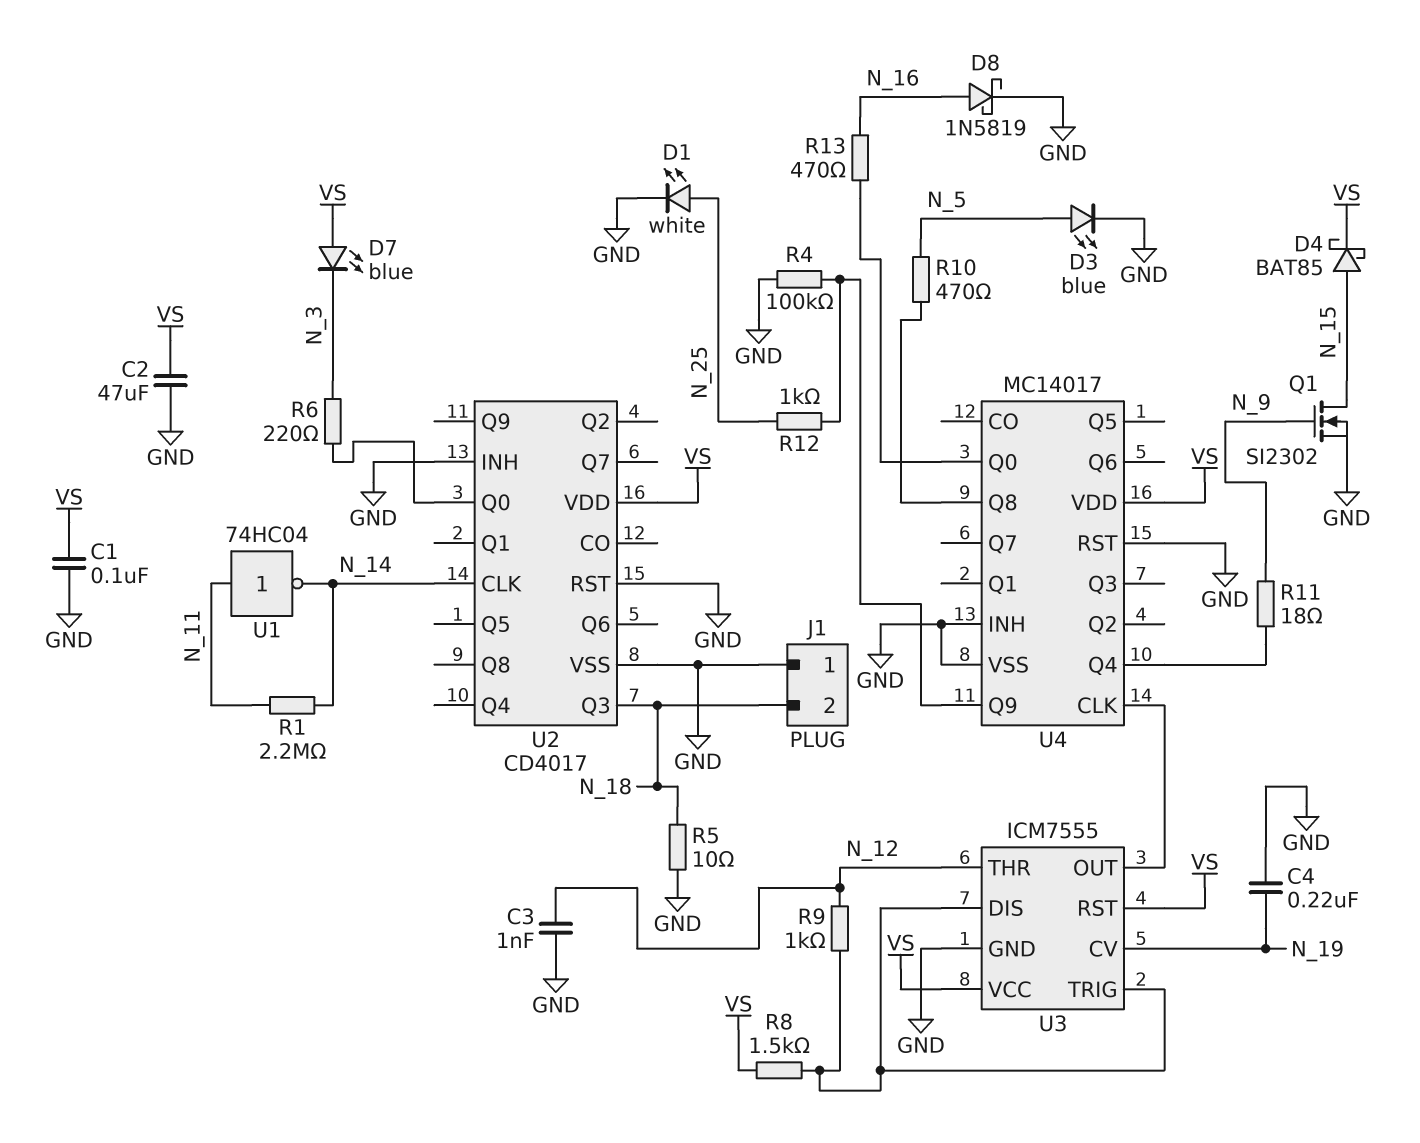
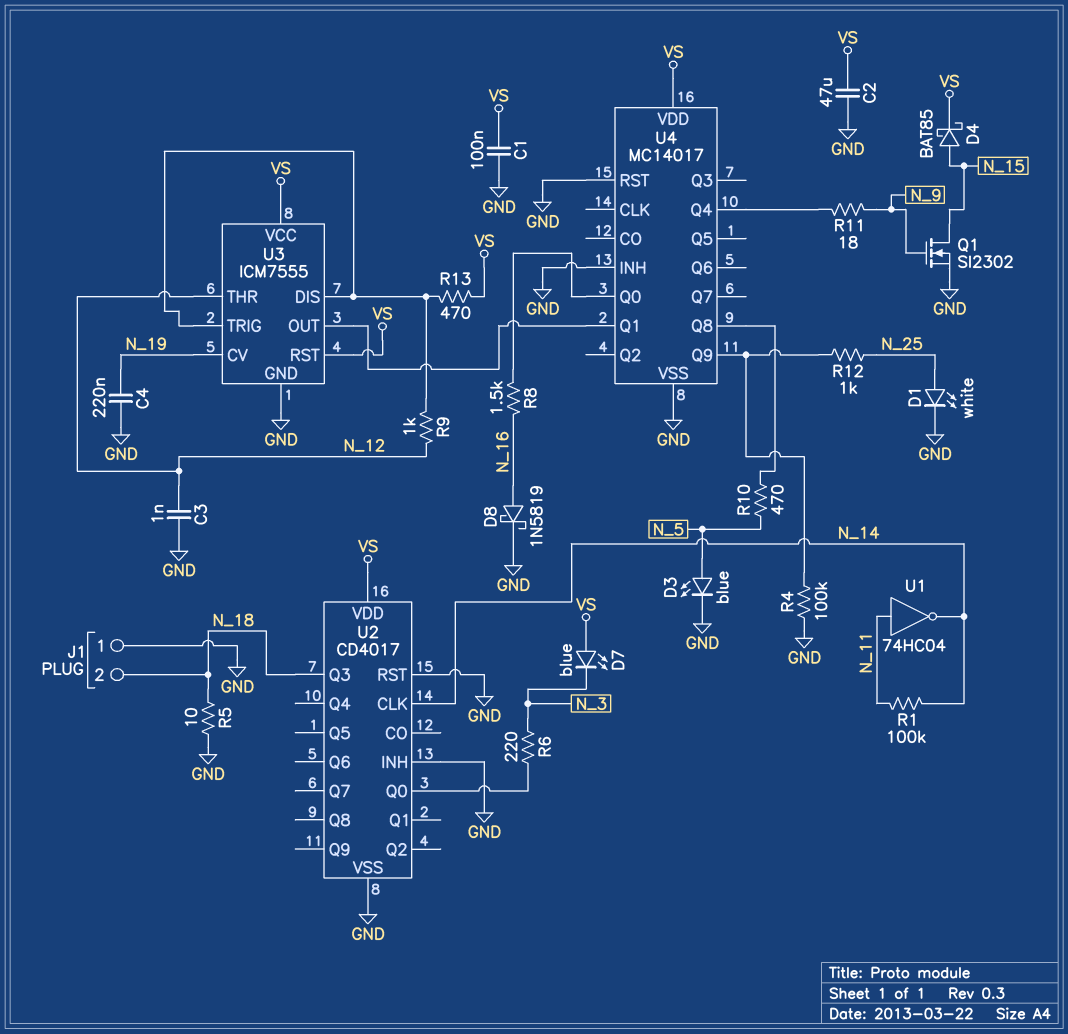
R1: 2.2M (N_11, N_14) -> 100k (N_11, N_14)
R8: 1.5k (U3/DIS, VS) -> 1.5k (N_16, U4/Q0)
R13: 470 (N_16, U4/Q0) -> 470 (U3/DIS, VS)
U4 pin CLK: U3/OUT -> none
U4 pin Q1: none -> U3/OUT

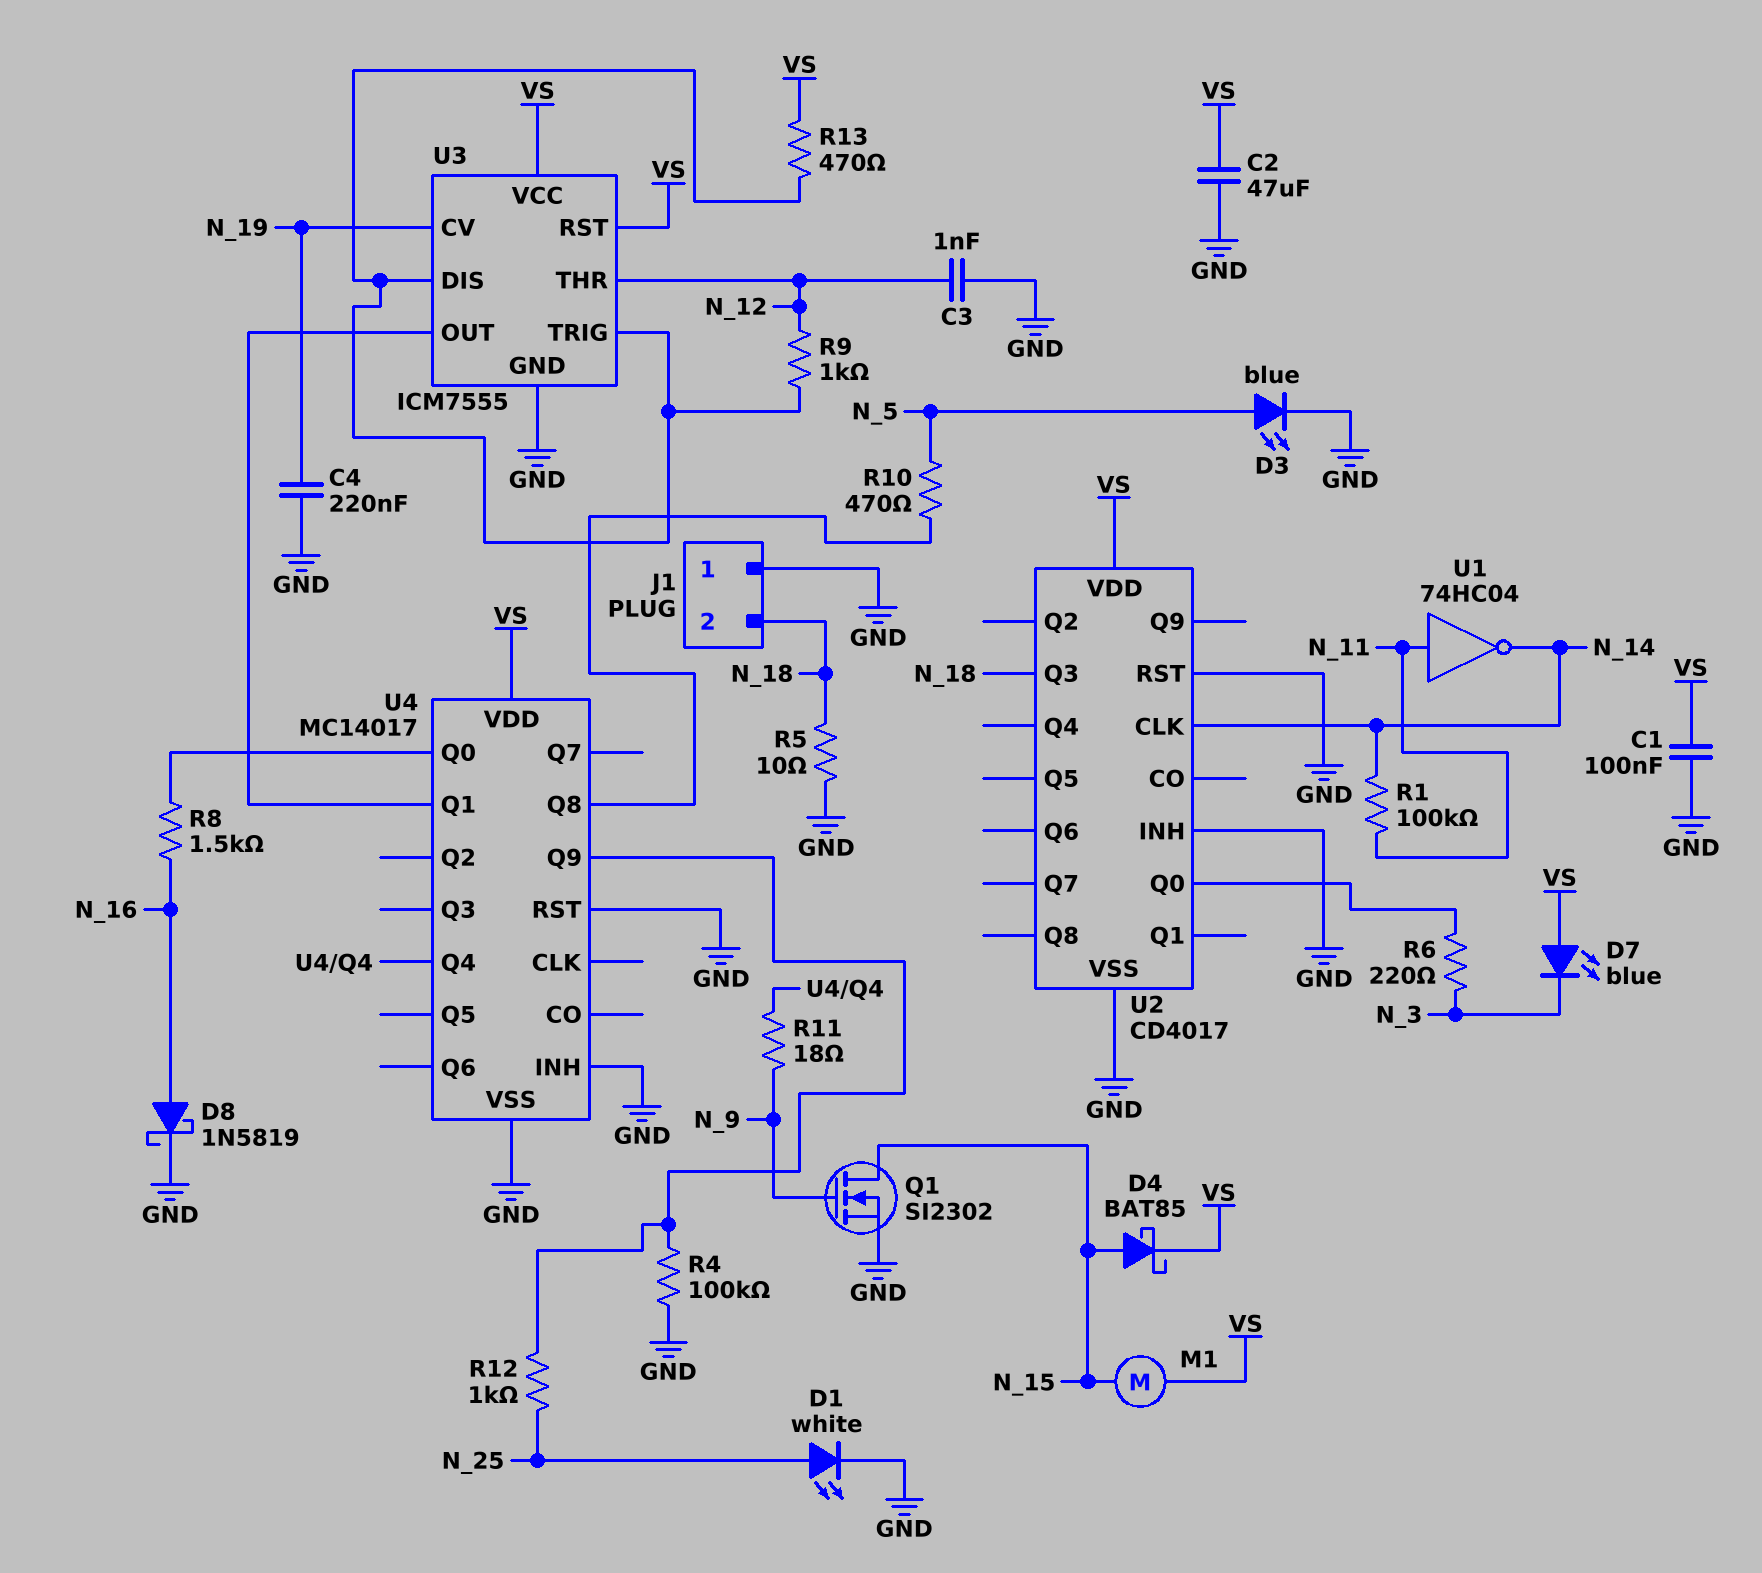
M1: none -> motor (N_15, VS)

